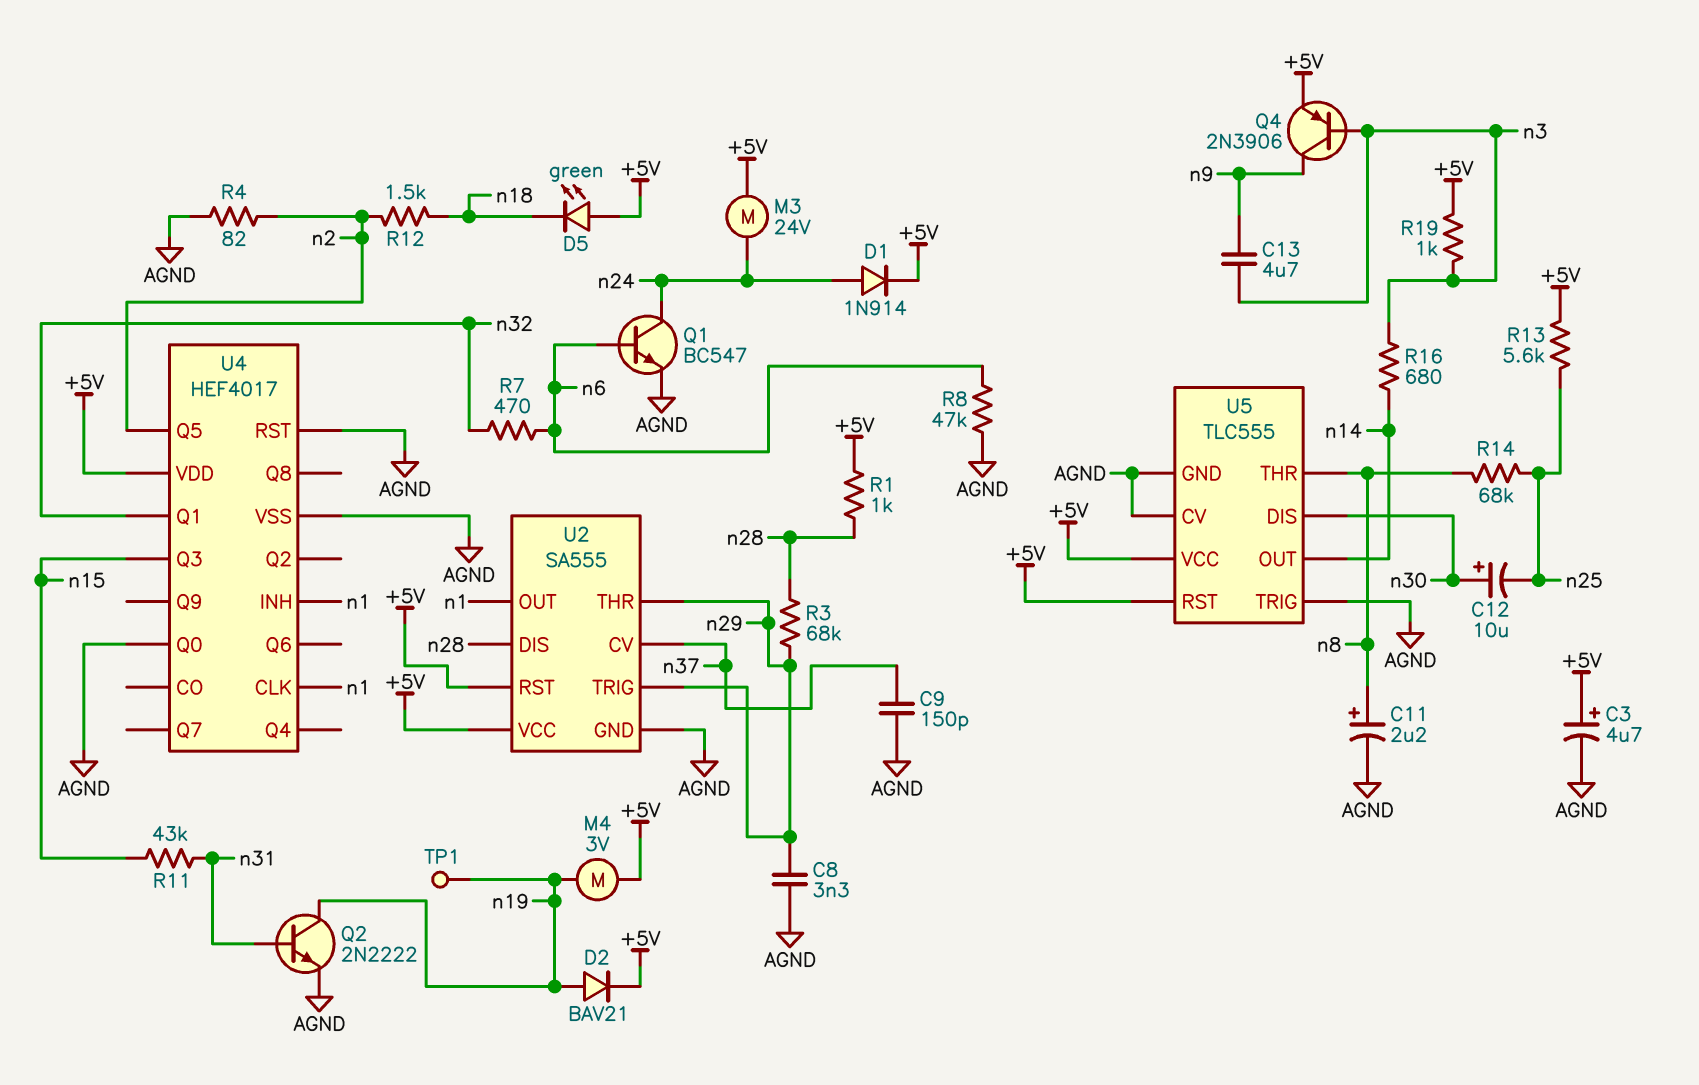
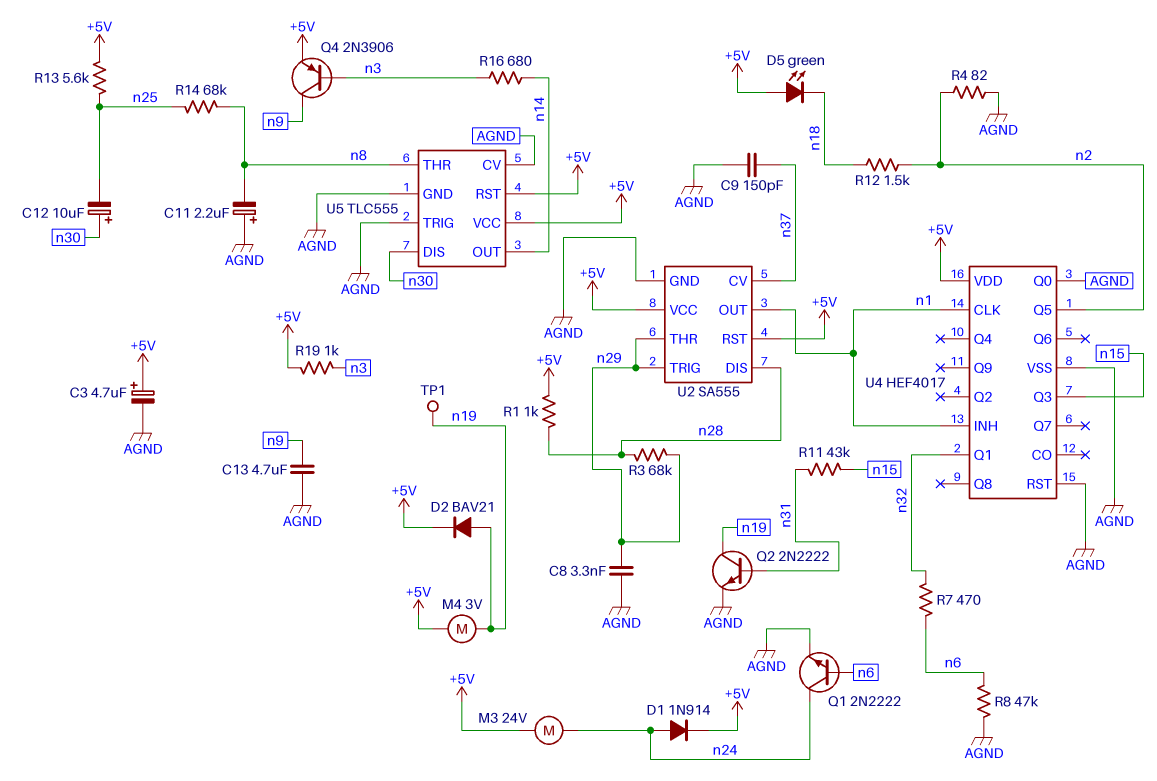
C11: 2.2uF (plus n8, minus AGND) -> 2.2uF (plus AGND, minus n8)
C13: 4.7uF (n3, n9) -> 4.7uF (AGND, n9)
Q1: NPN BC547 (B n6, C n24, E AGND) -> NPN 2N2222 (B n6, C n24, E AGND)

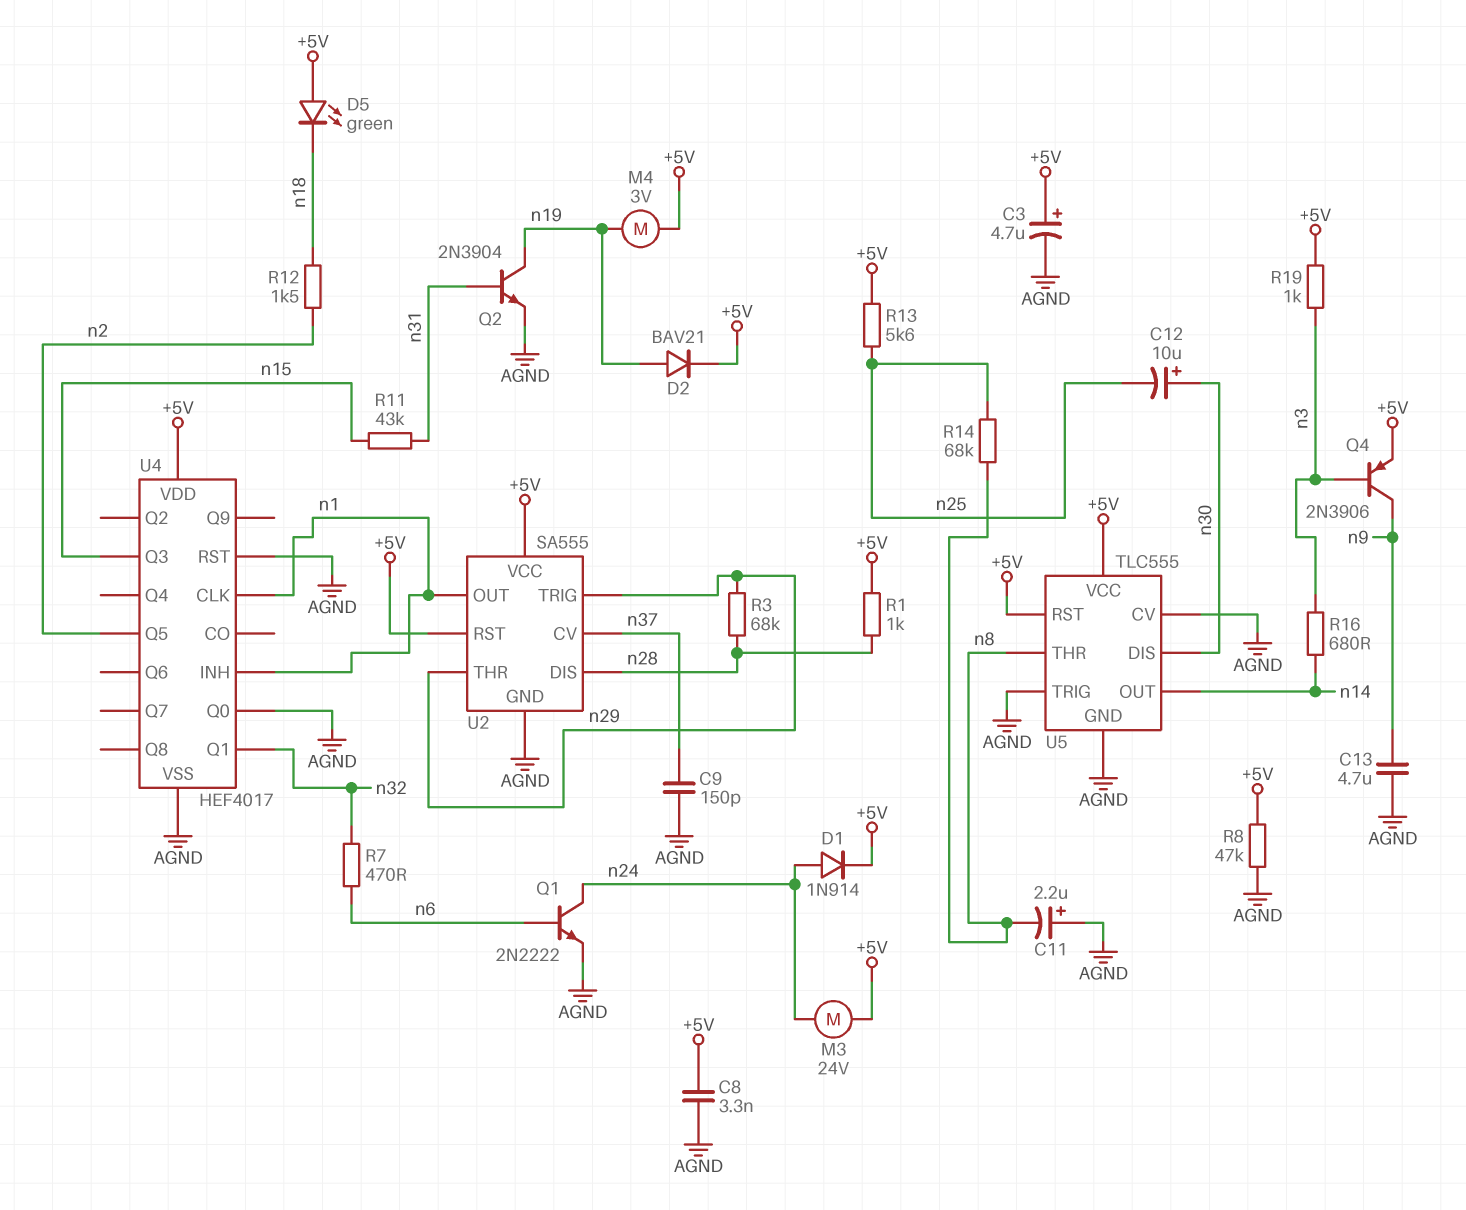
C8: 3.3nF (AGND, n29) -> 3.3nF (+5V, AGND)
Q2: NPN 2N2222 (B n31, C n19, E AGND) -> NPN 2N3904 (B n31, C n19, E AGND)
R4: 82 (AGND, n2) -> none
R8: 47k (AGND, n6) -> 47k (+5V, AGND)
TP1: test point (n19) -> none

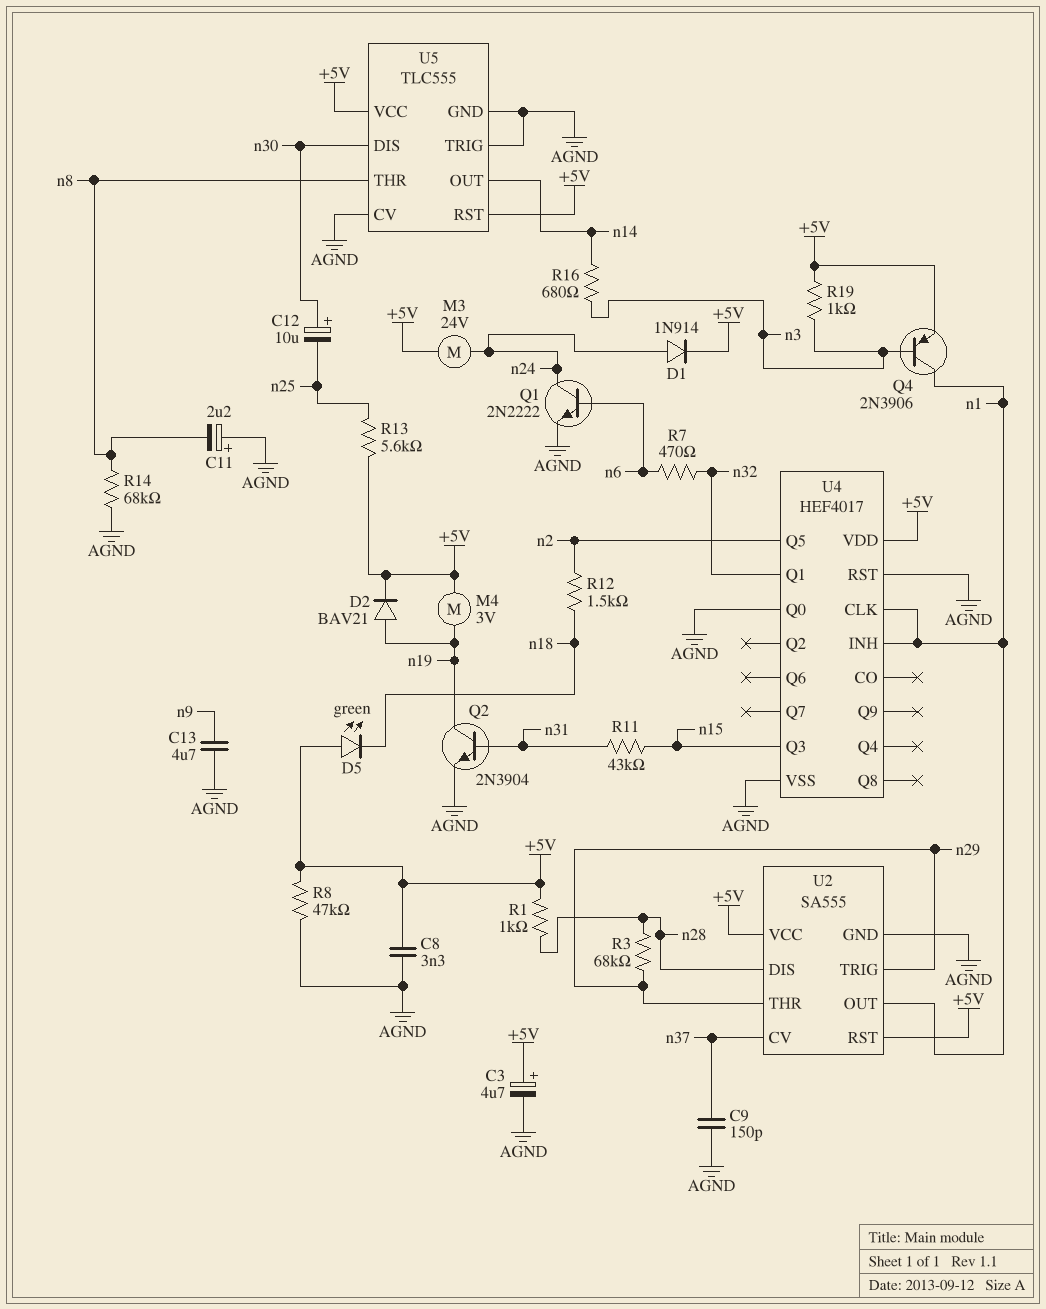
Q4: PNP 2N3906 (B n3, C n9, E +5V) -> PNP 2N3906 (B n3, C n1, E +5V)
R14: 68k (n8, n25) -> 68k (AGND, n8)

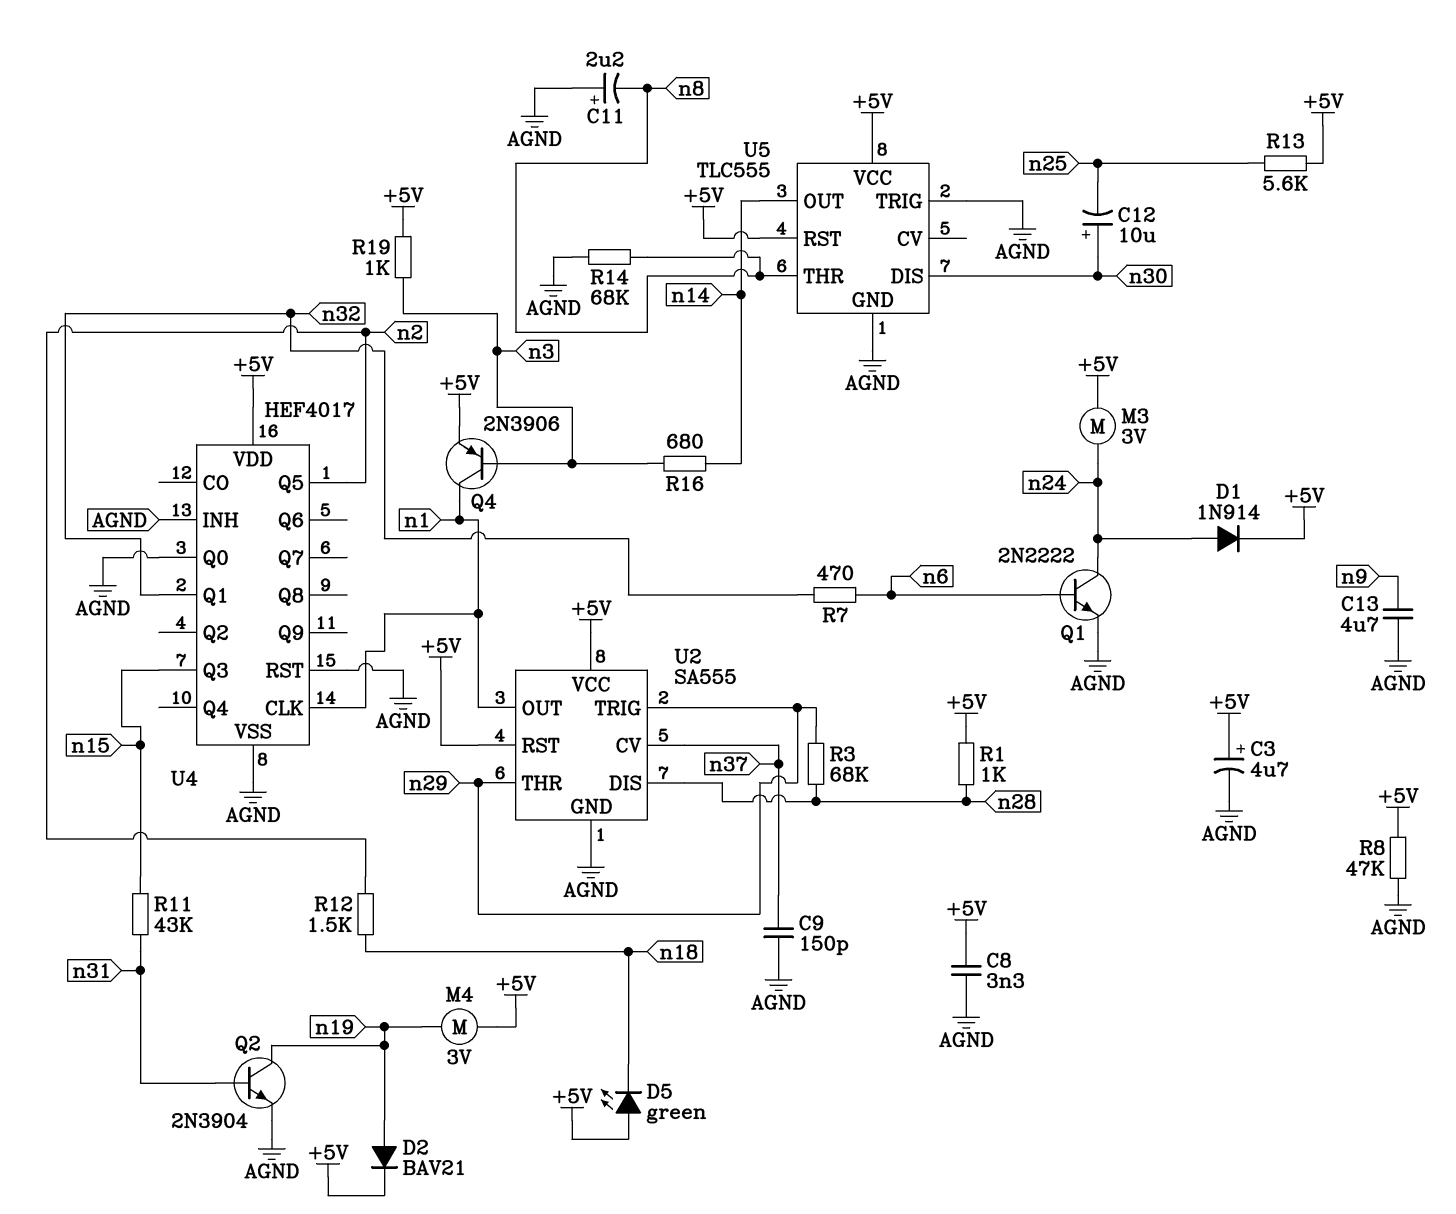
M3: motor 24V (+5V, n24) -> motor 3V (+5V, n24)
U4 pin INH: n1 -> AGND
U5 pin CV: AGND -> none

